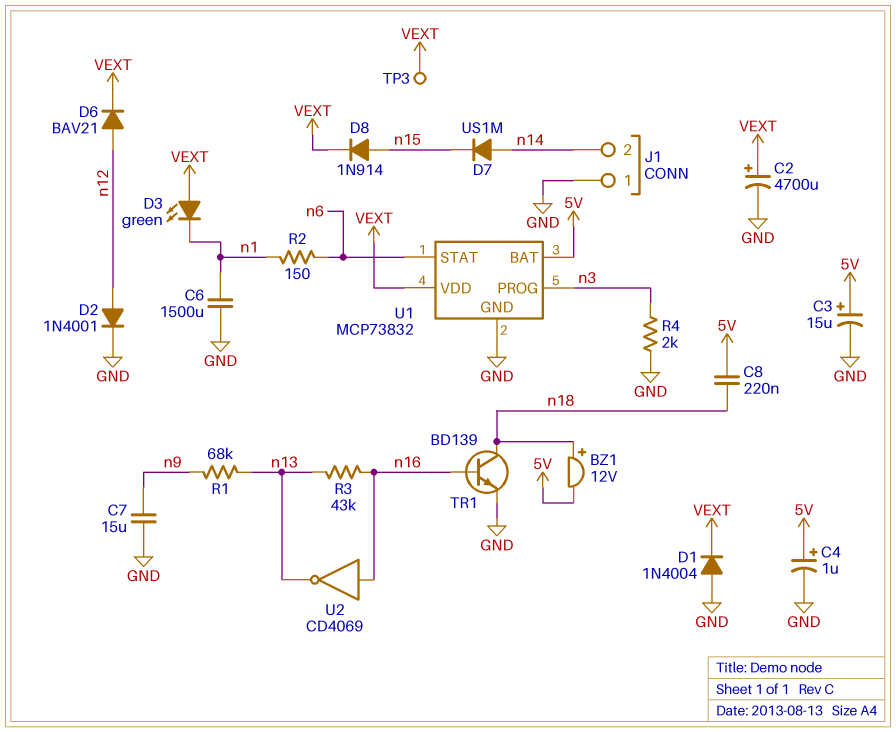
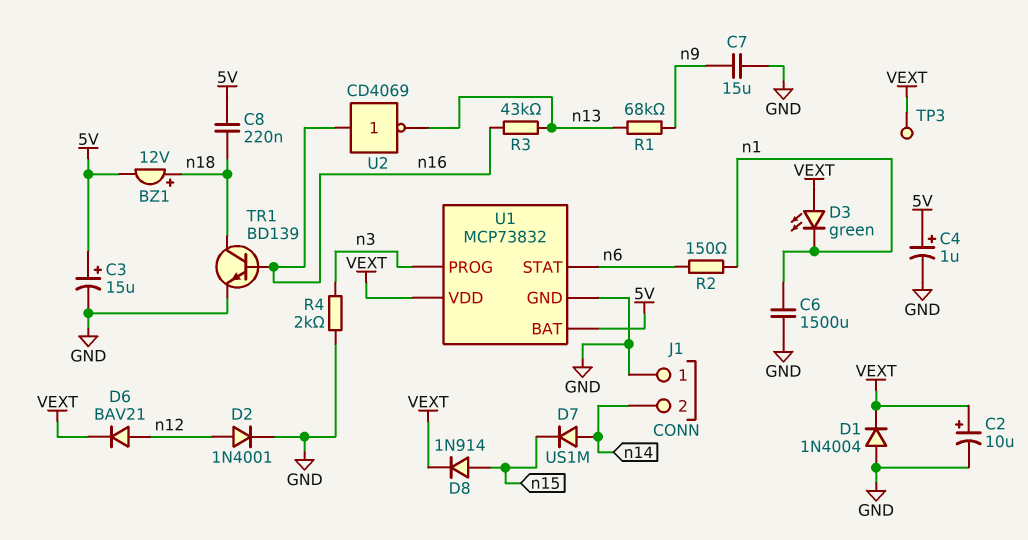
C2: 4700uF (plus VEXT, minus GND) -> 10uF (plus VEXT, minus GND)

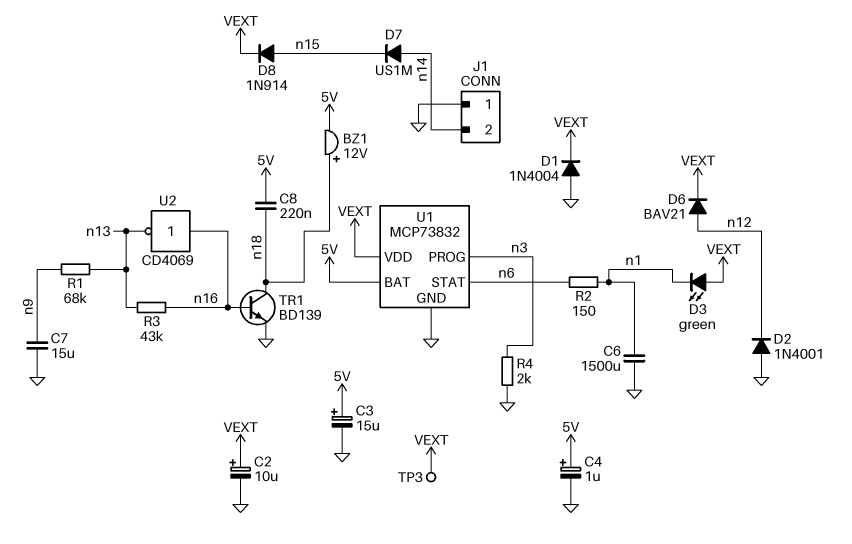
D2: diode 1N4001 (A n12, K GND) -> diode 1N4001 (A GND, K n12)

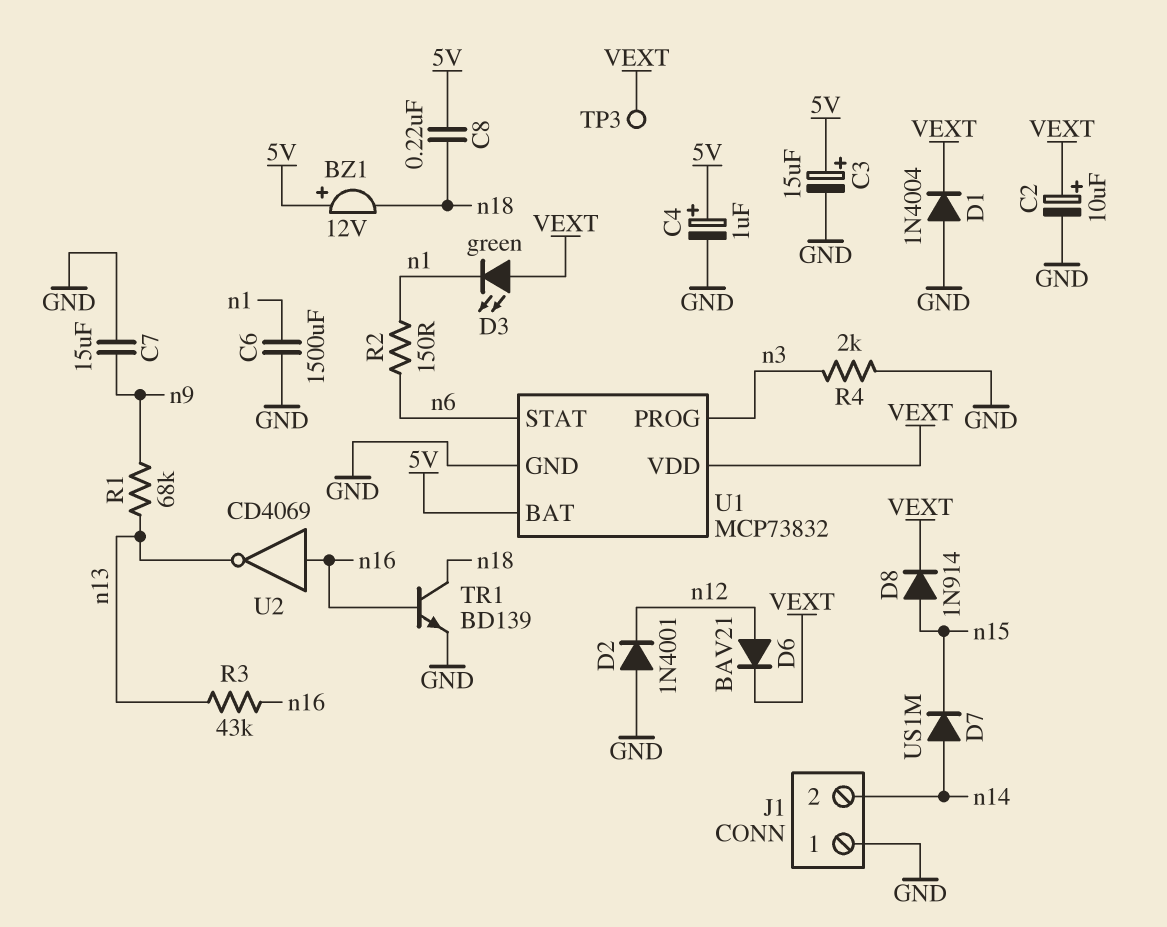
BZ1: buzzer 12V (plus n18, minus 5V) -> buzzer 12V (plus 5V, minus n18)

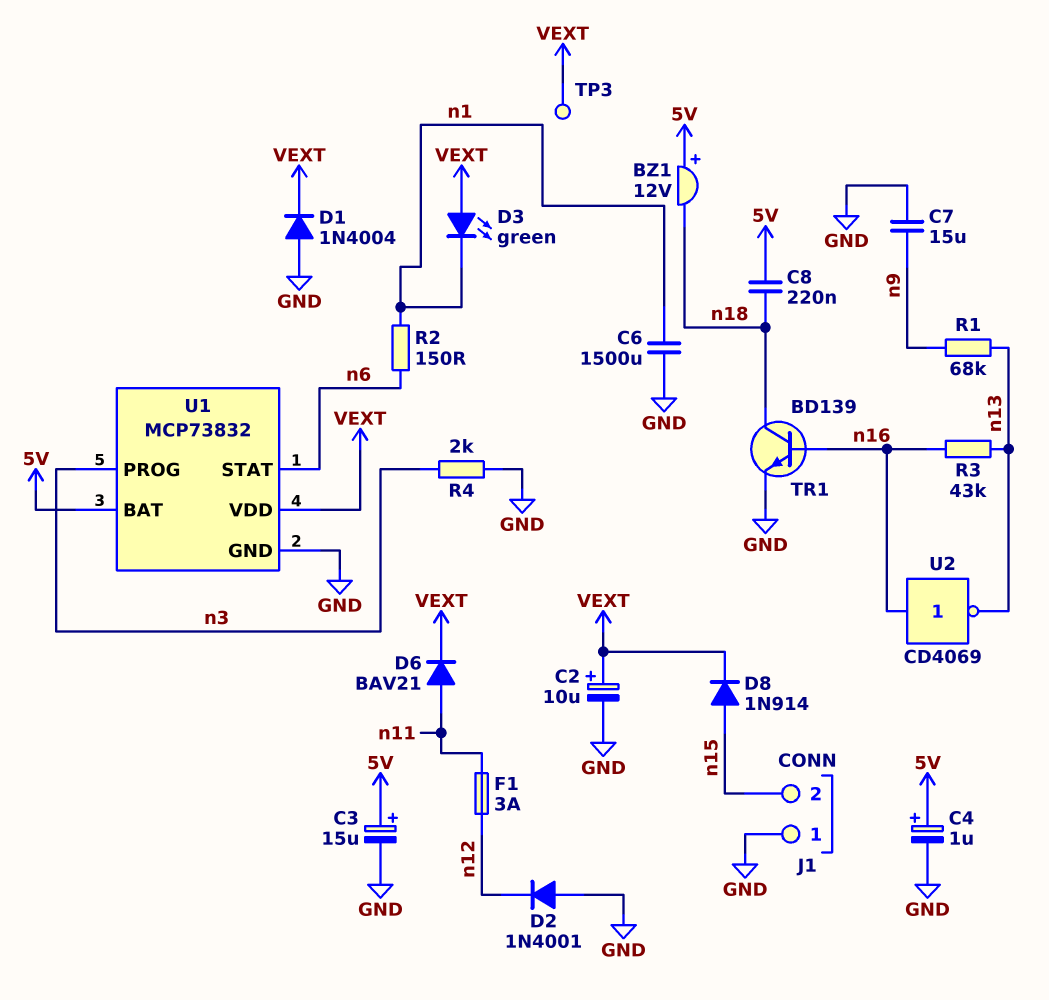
D6: diode BAV21 (A n12, K VEXT) -> diode BAV21 (A n11, K VEXT)
D7: diode US1M (A n14, K n15) -> none
F1: none -> 3A (n11, n12)
J1 pin 2: n14 -> n15

